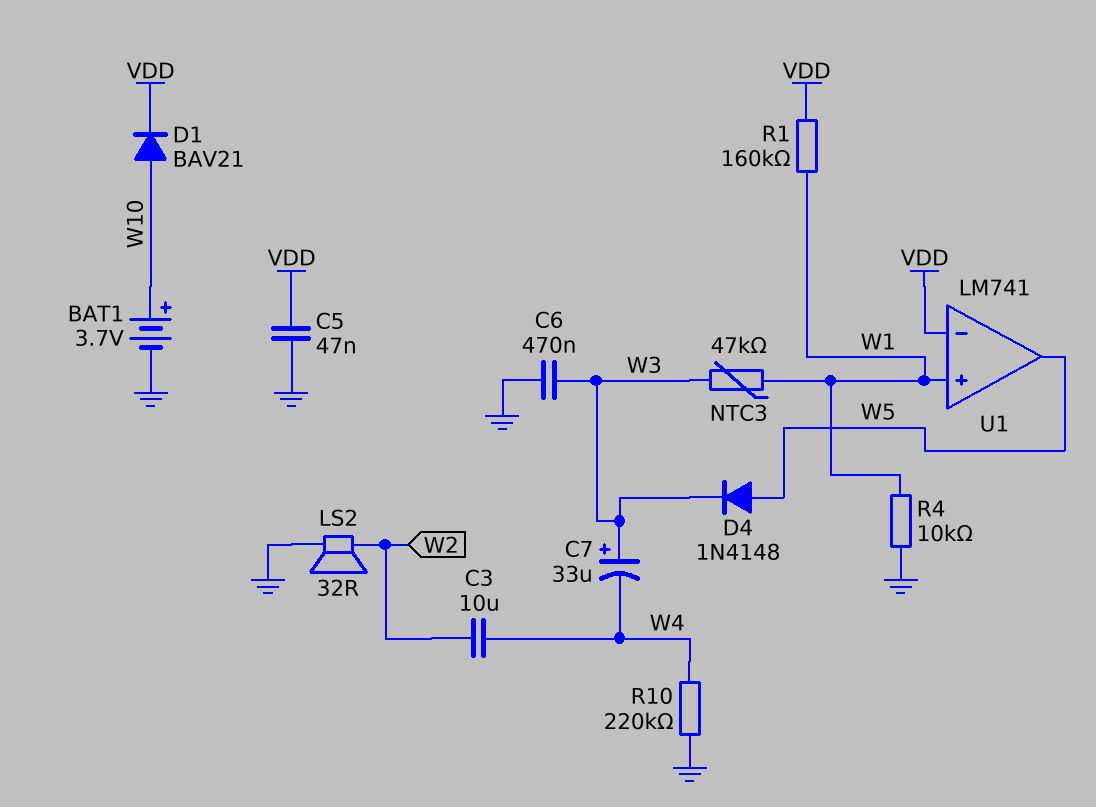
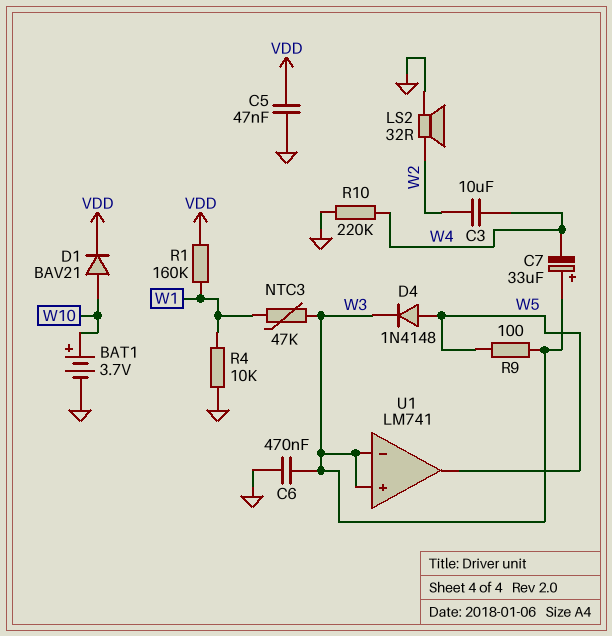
R9: none -> 100 (W3, W5)
U1 pin in+: W1 -> W3
U1 pin in-: VDD -> W3

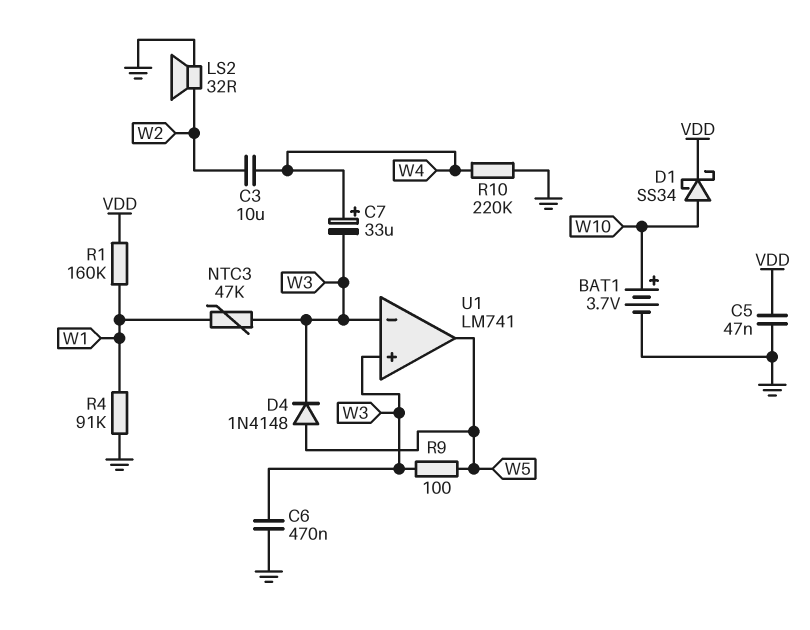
C7: 33uF (plus W3, minus W4) -> 33uF (plus W4, minus W3)
D1: diode BAV21 (A W10, K VDD) -> schottky SS34 (A W10, K VDD)
R4: 10k (GND, W1) -> 91k (GND, W1)

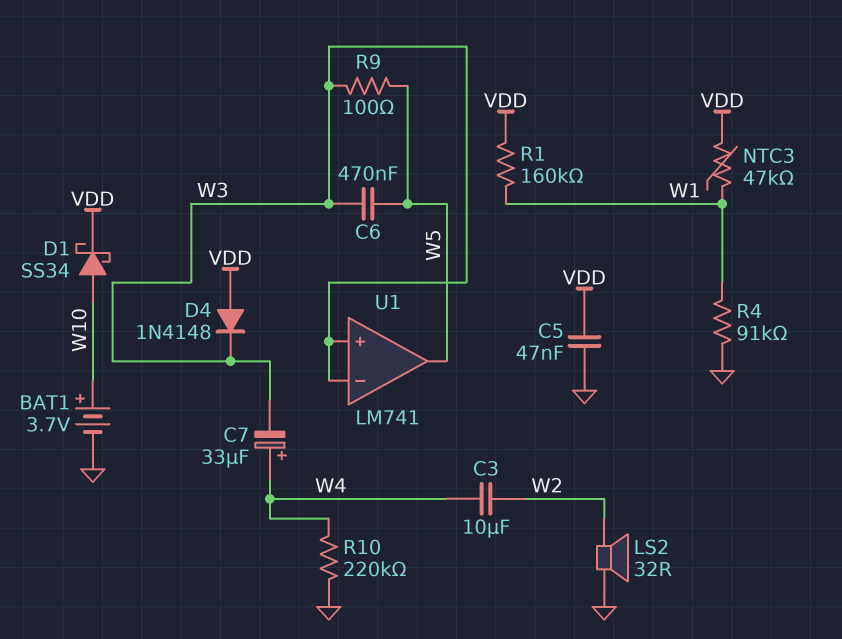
C6: 470nF (GND, W3) -> 470nF (W3, W5)
D4: diode 1N4148 (A W5, K W3) -> diode 1N4148 (A VDD, K W3)
NTC3: 47k (W1, W3) -> 47k (VDD, W1)

